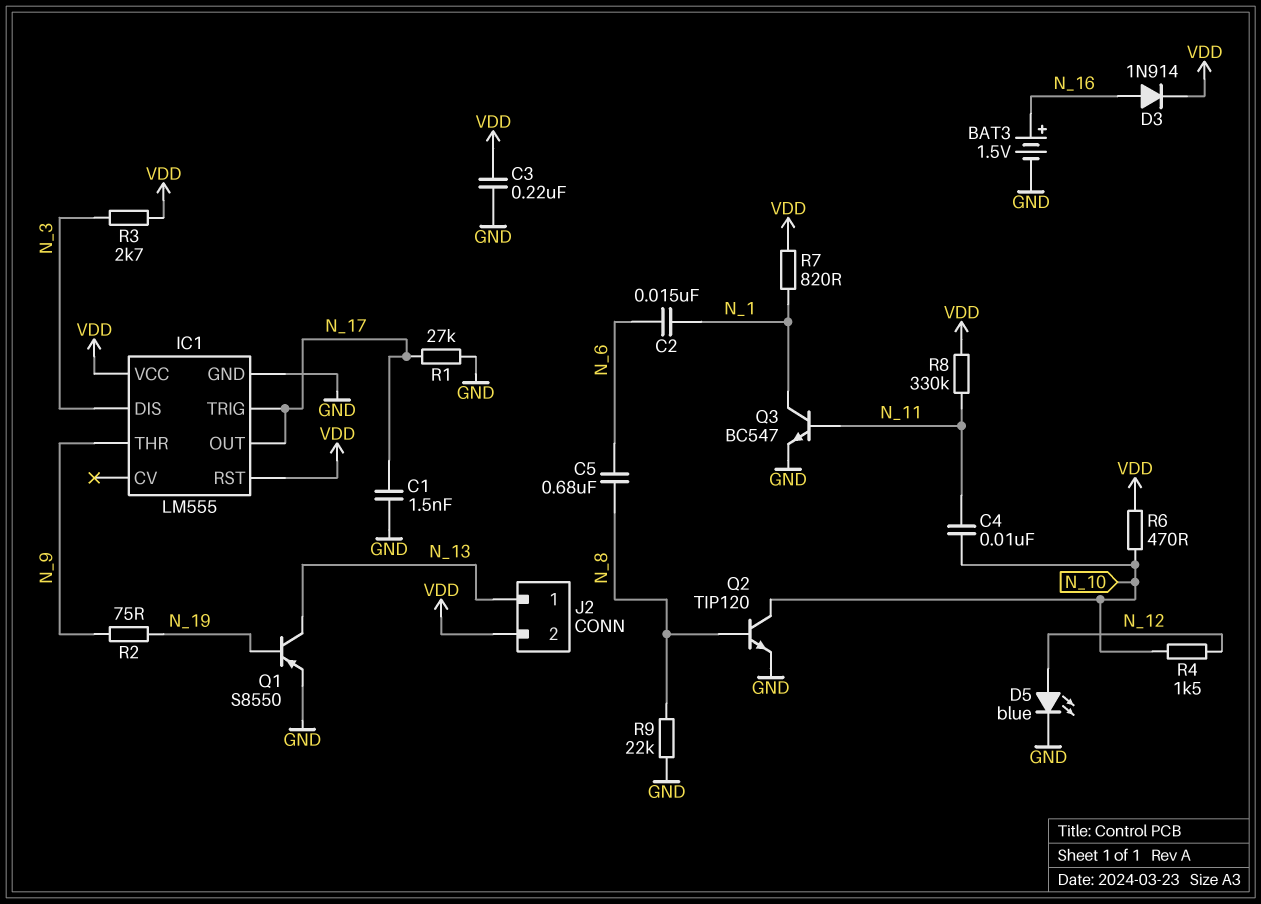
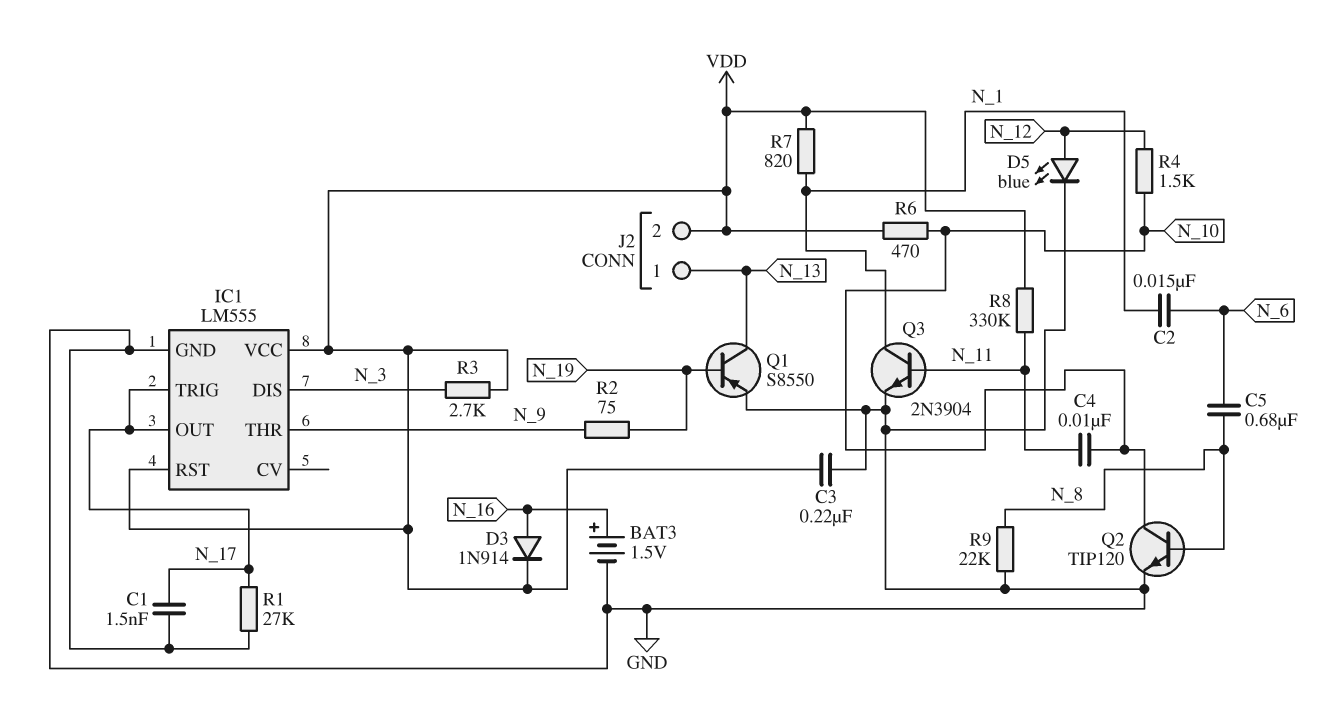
Q3: NPN BC547 (B N_11, C N_1, E GND) -> NPN 2N3904 (B N_11, C N_1, E GND)

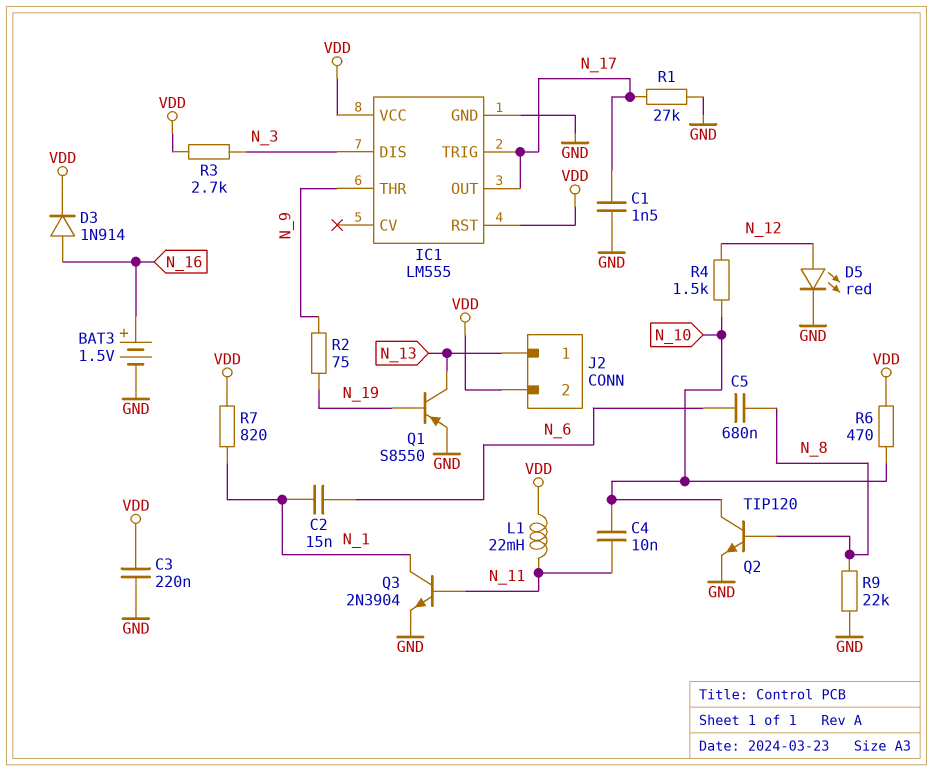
D5: LED blue (A N_12, K GND) -> LED red (A N_12, K GND)
L1: none -> 22mH (N_11, VDD)
R8: 330k (N_11, VDD) -> none

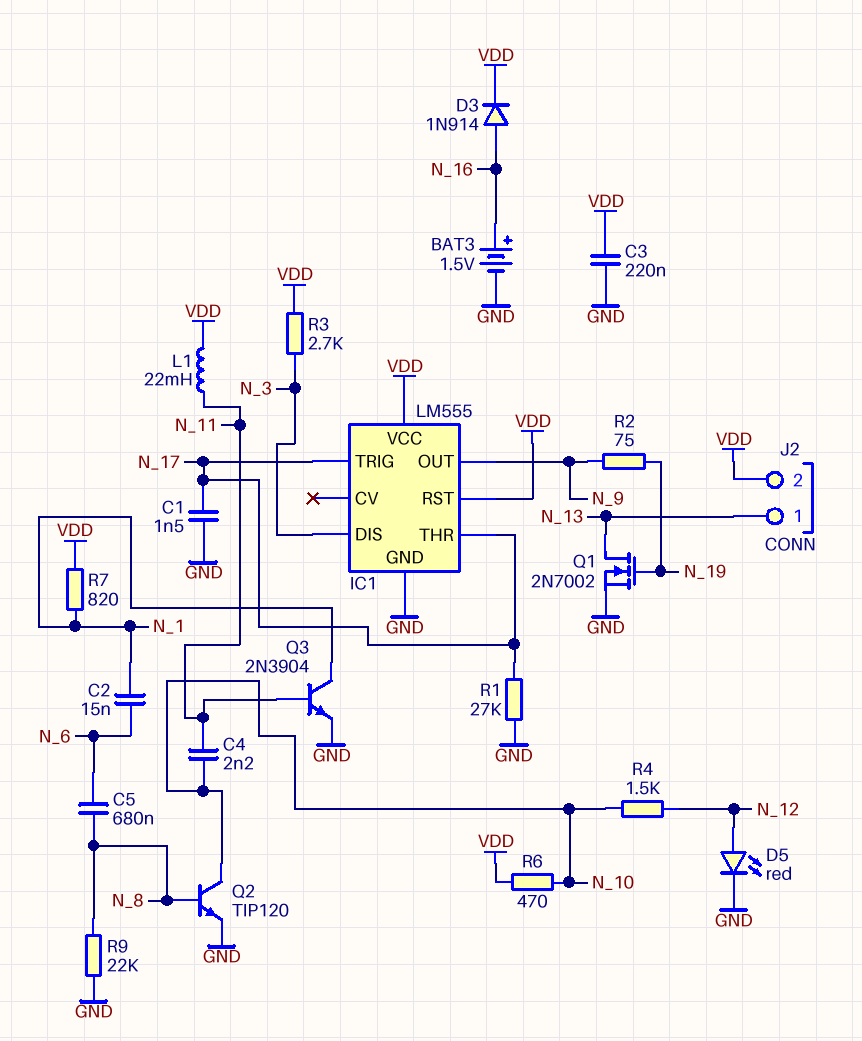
C4: 10nF (N_10, N_11) -> 2.2nF (N_10, N_11)
IC1 pin OUT: N_17 -> N_9
IC1 pin THR: N_9 -> N_17
Q1: PNP S8550 (B N_19, C N_13, E GND) -> NMOS 2N7002 (G N_19, D N_13, S GND)

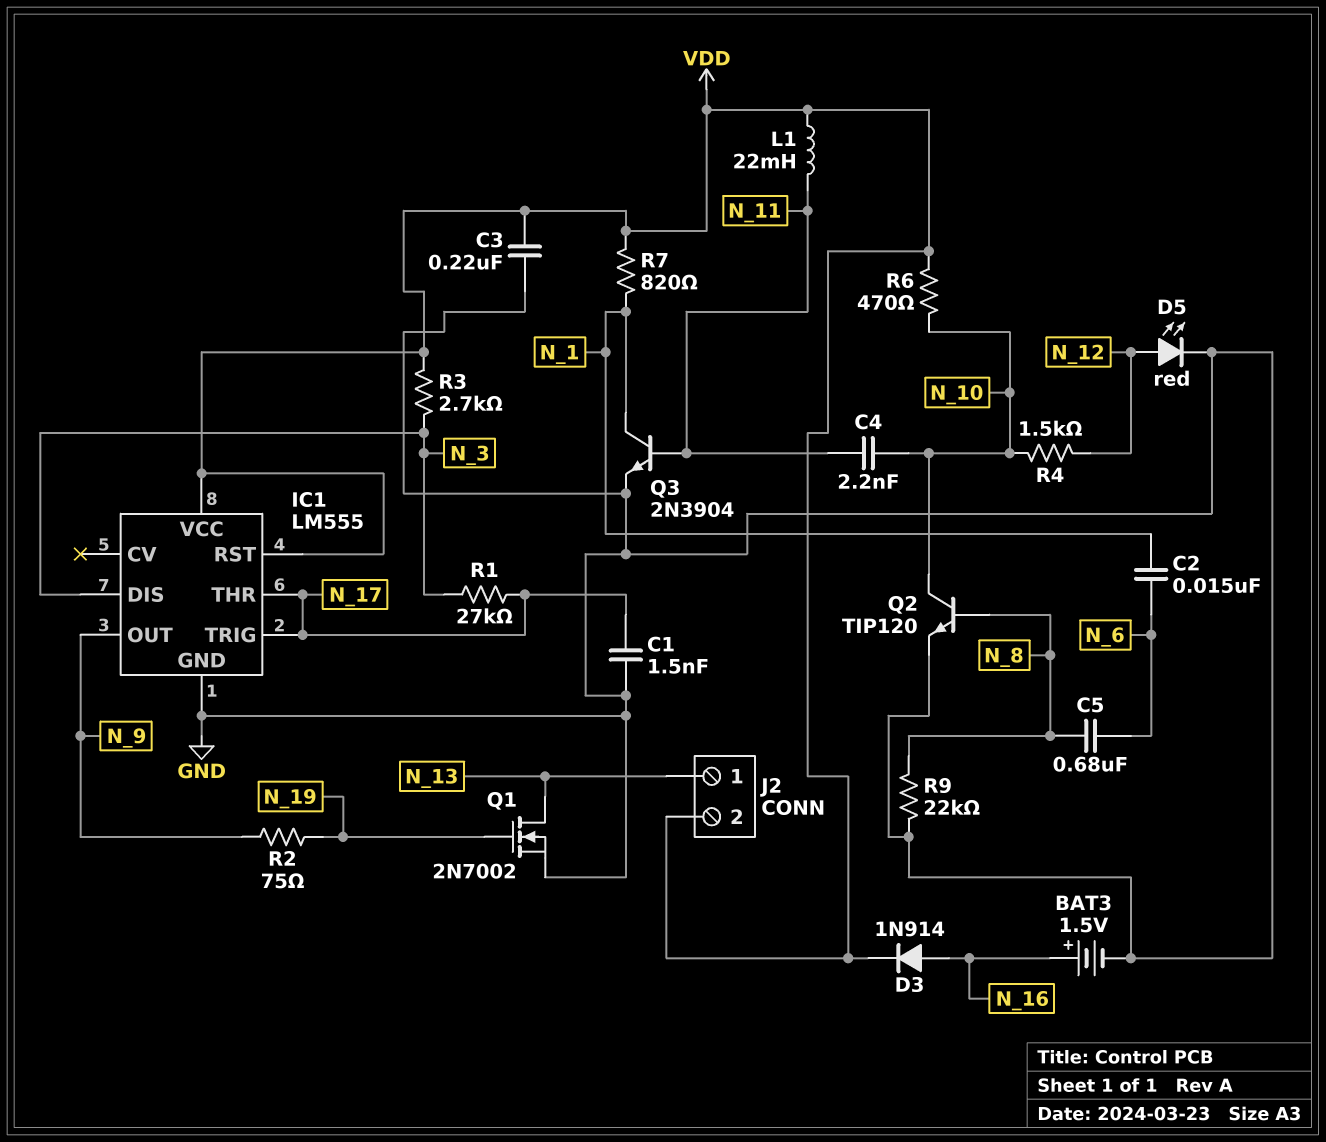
R1: 27k (GND, N_17) -> 27k (N_3, N_17)

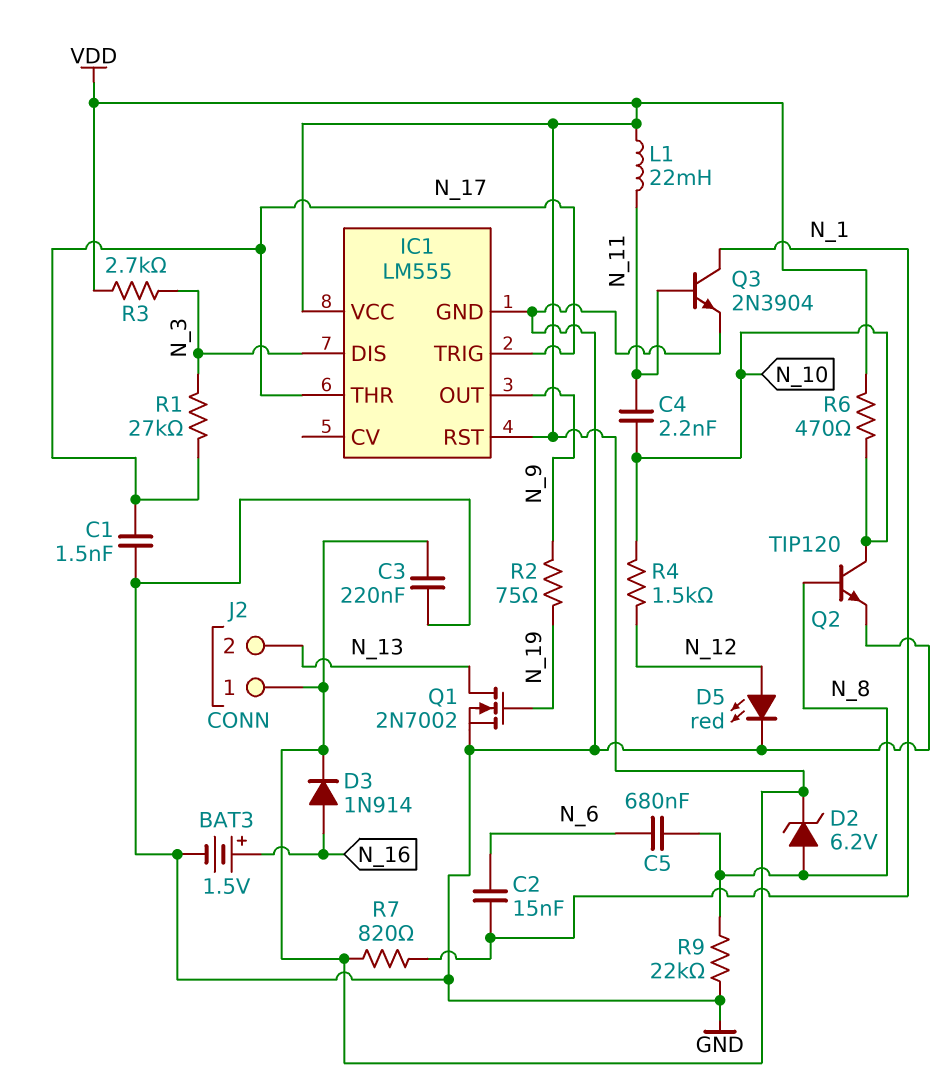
D2: none -> zener 6.2V (A N_8, K VDD)
J2 pin 1: N_13 -> VDD
J2 pin 2: VDD -> N_13

